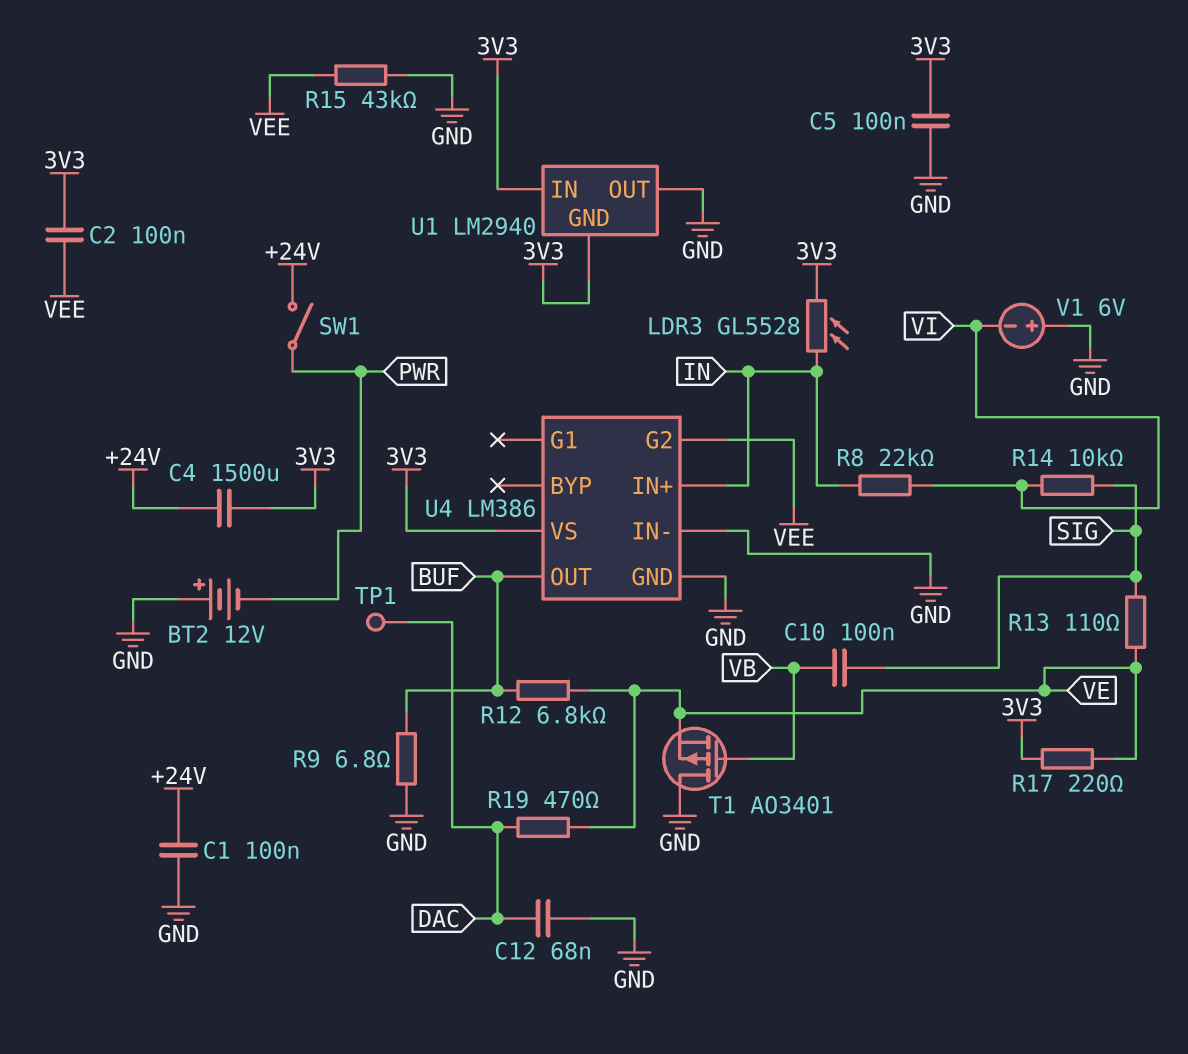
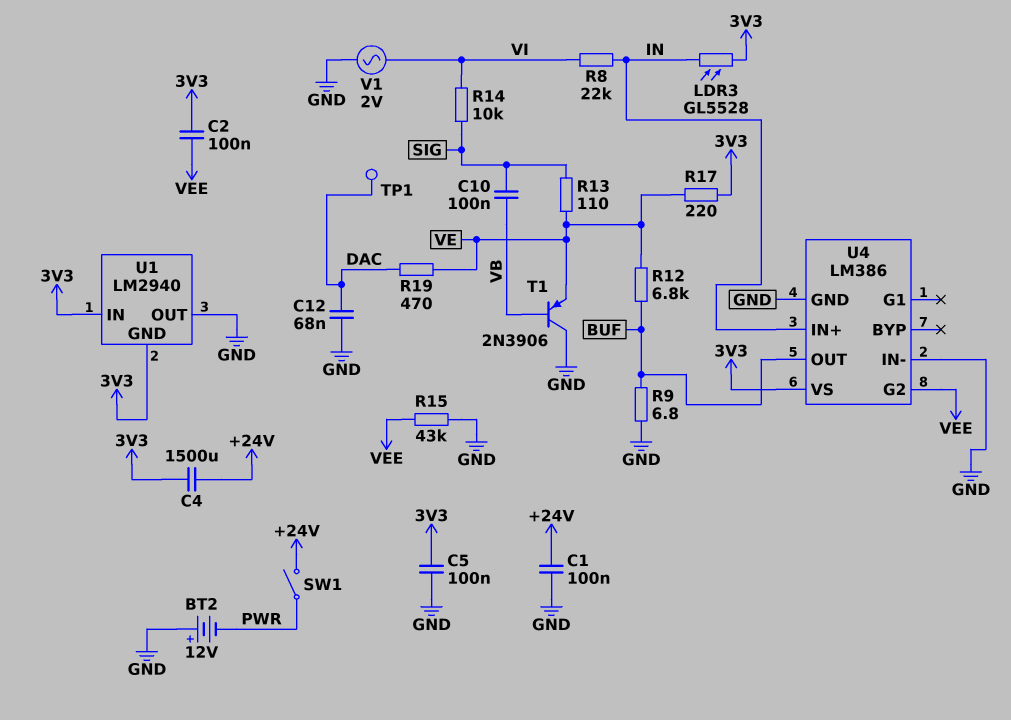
T1: PMOS AO3401 (G VB, D GND, S VE) -> PNP 2N3906 (B VB, C GND, E VE)
V1: 6V (plus GND, minus VI) -> AC 2V (GND, VI)

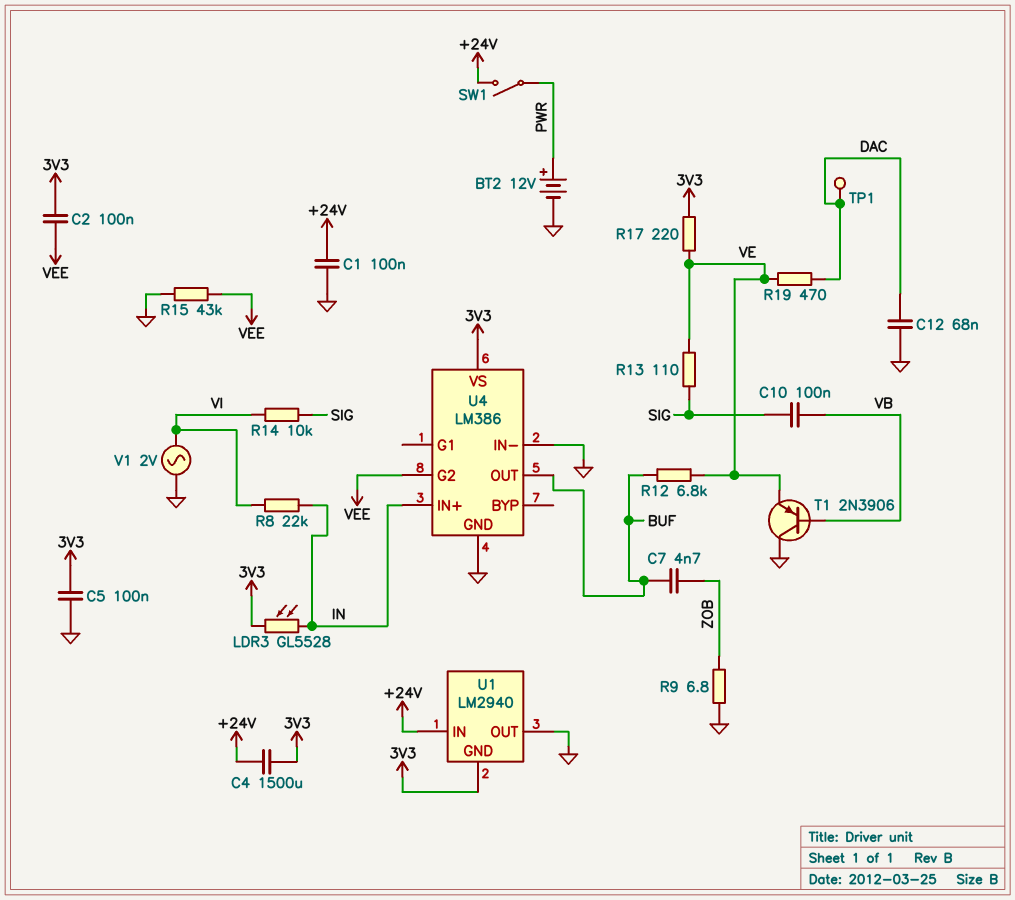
BT2: 12V (plus GND, minus PWR) -> 12V (plus PWR, minus GND)
C7: none -> 4.7nF (BUF, ZOB)
R9: 6.8 (BUF, GND) -> 6.8 (GND, ZOB)
U1 pin IN: 3V3 -> +24V

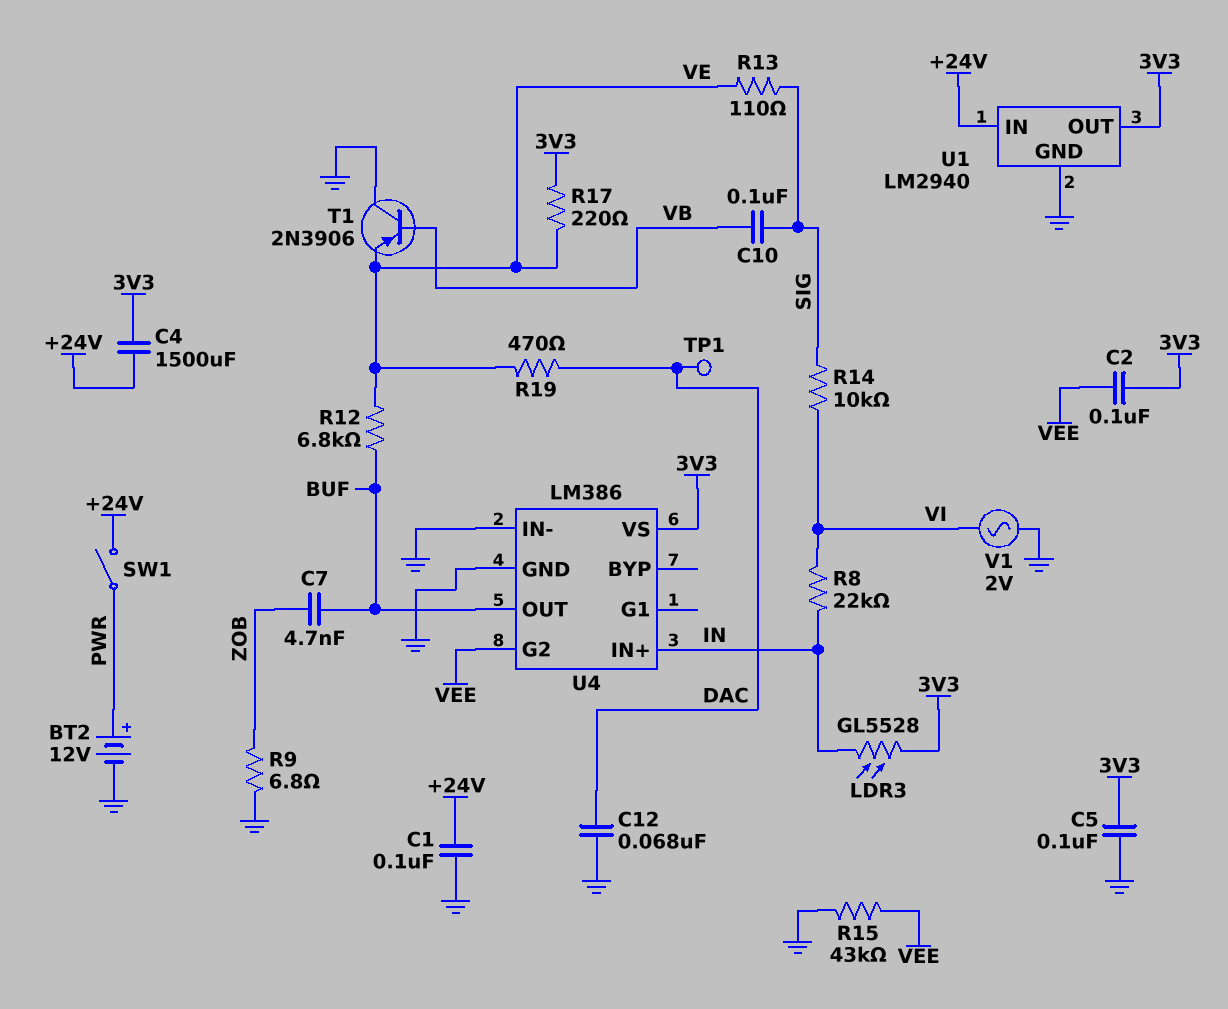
U1 pin GND: 3V3 -> GND
U1 pin OUT: GND -> 3V3

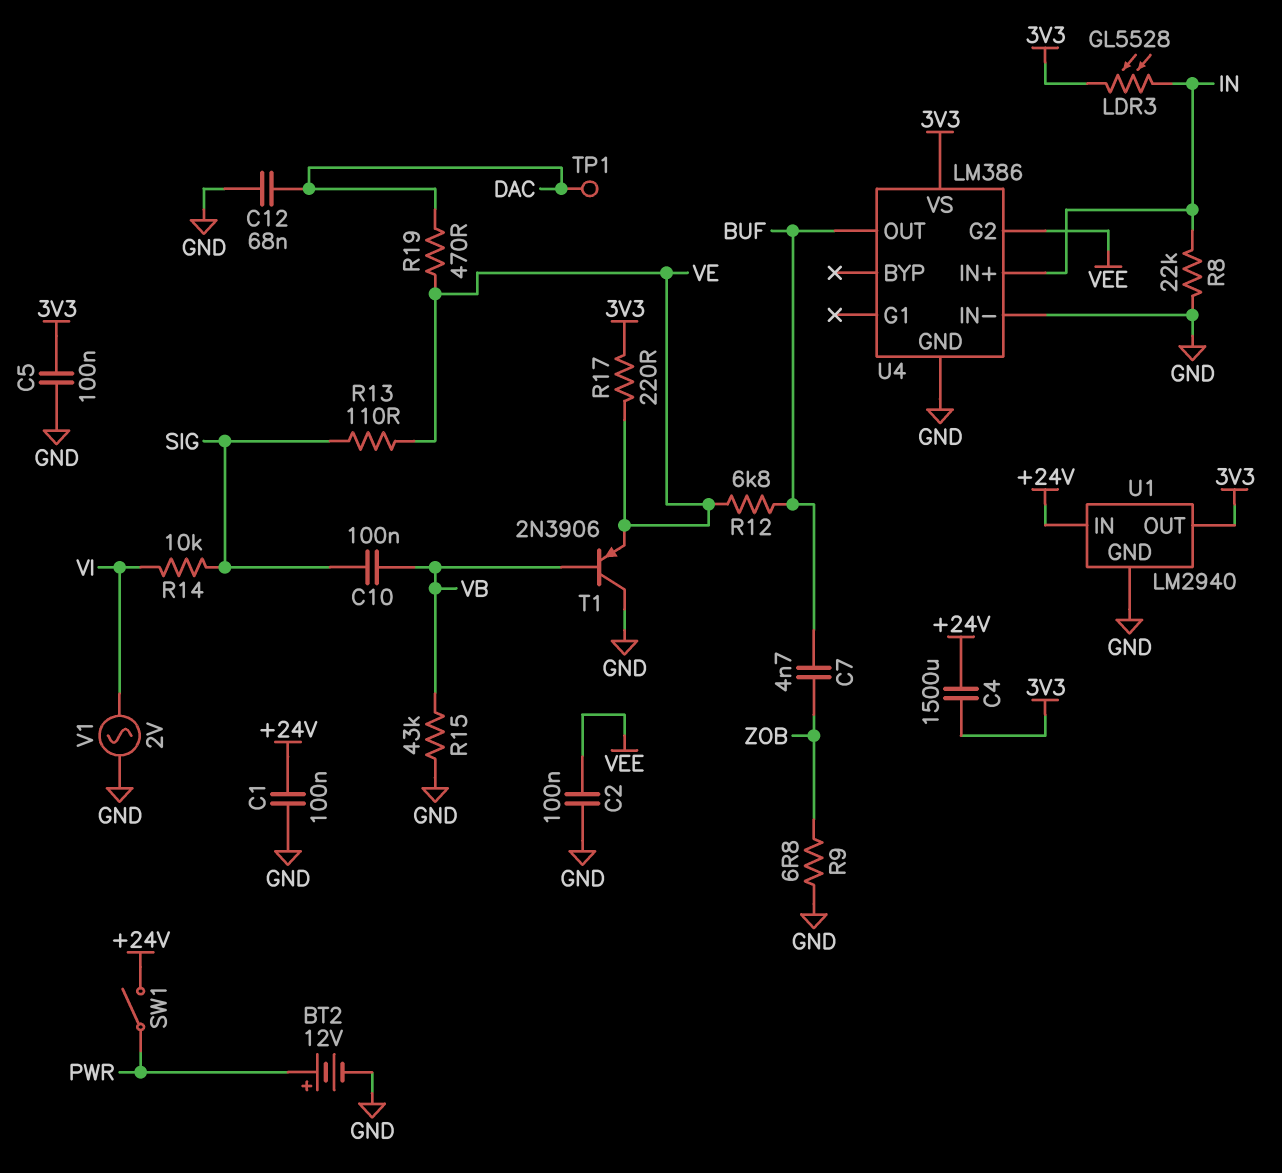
C2: 100nF (3V3, VEE) -> 100nF (GND, VEE)
R8: 22k (IN, VI) -> 22k (GND, IN)
R15: 43k (GND, VEE) -> 43k (GND, VB)

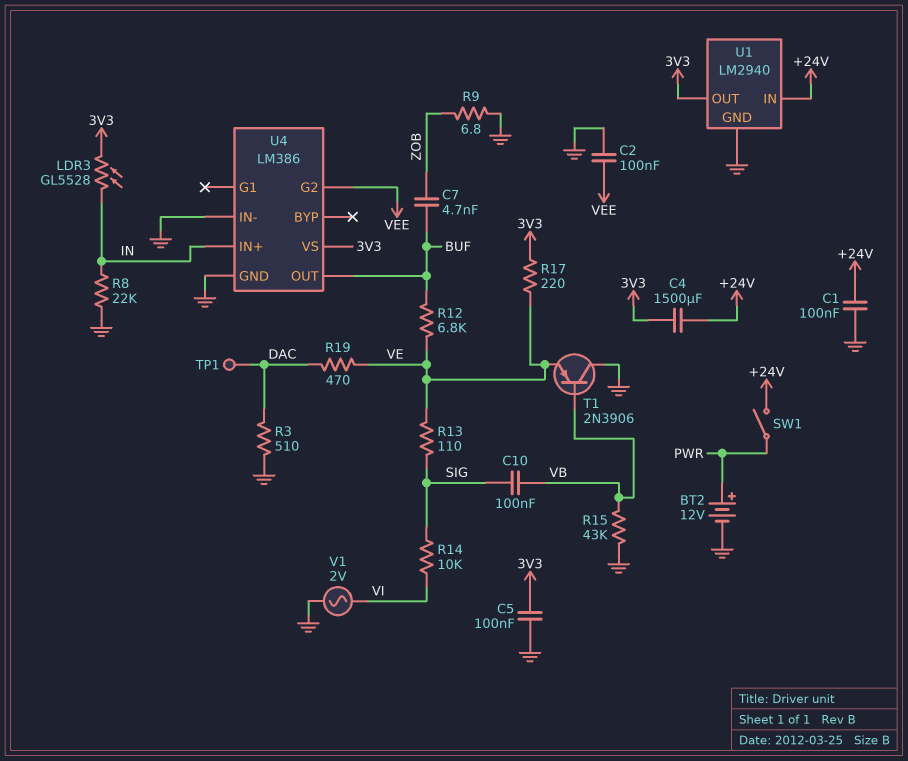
C12: 68nF (DAC, GND) -> none
R3: none -> 510 (DAC, GND)

